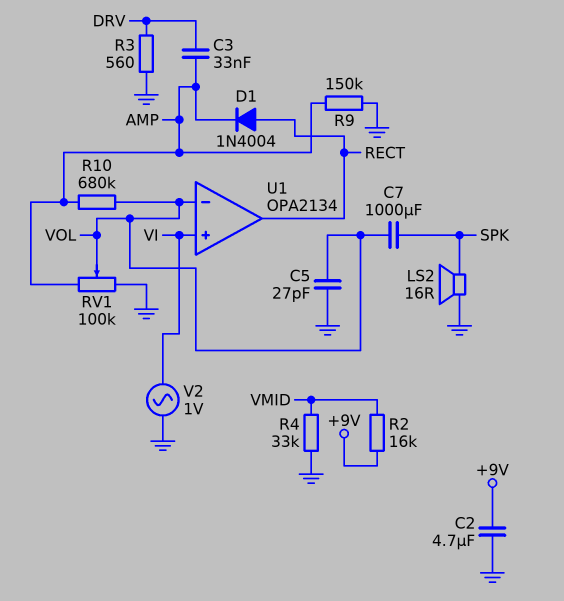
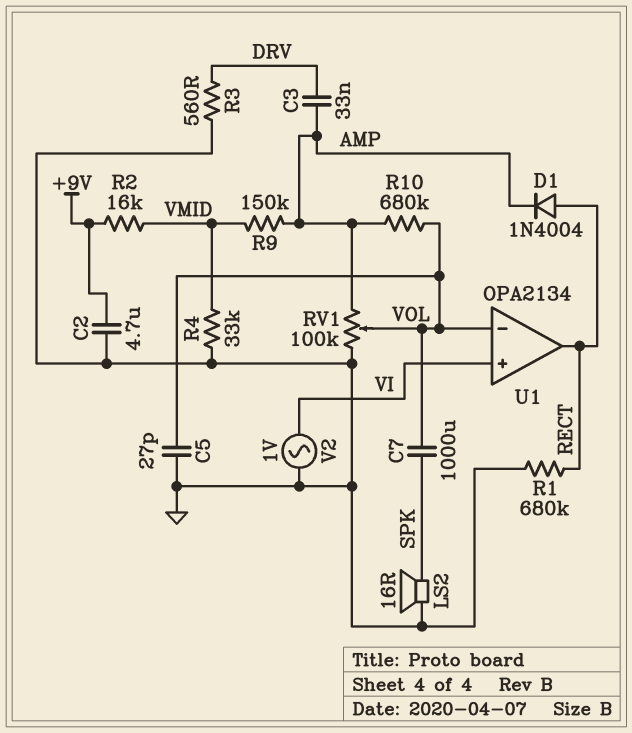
R1: none -> 680k (GND, RECT)
R9: 150k (AMP, GND) -> 150k (AMP, VMID)

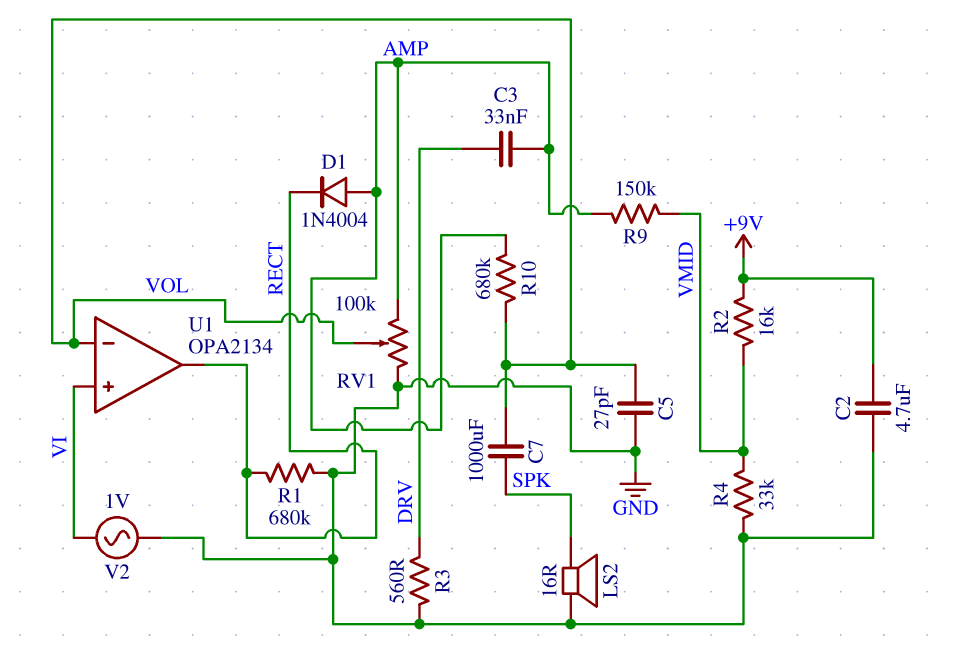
D1: diode 1N4004 (A RECT, K AMP) -> diode 1N4004 (A AMP, K RECT)

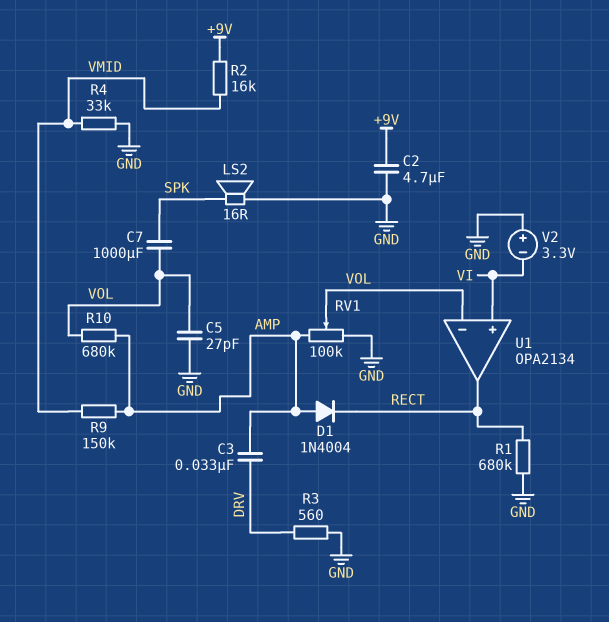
V2: AC 1V (GND, VI) -> 3.3V (plus GND, minus VI)

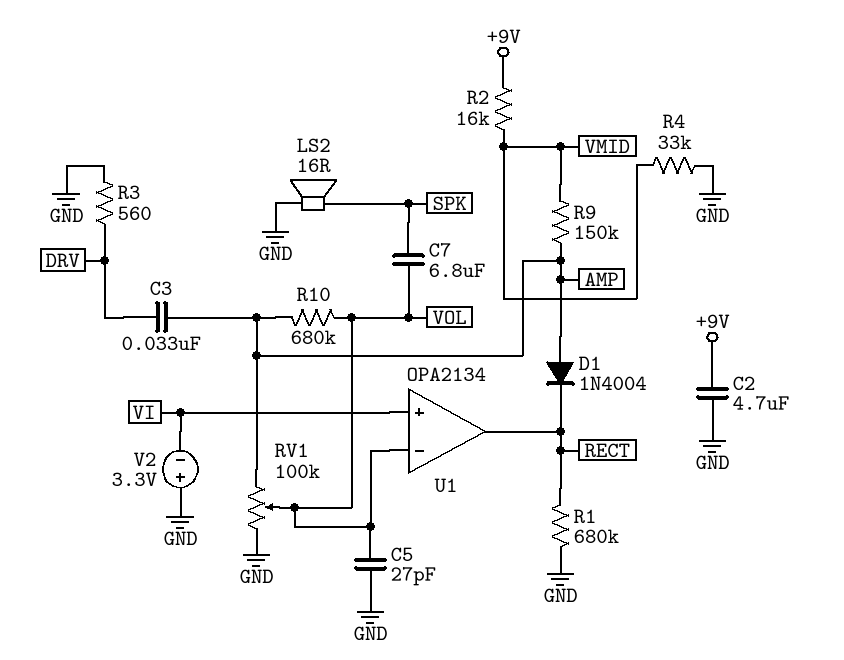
C7: 1000uF (SPK, VOL) -> 6.8uF (SPK, VOL)

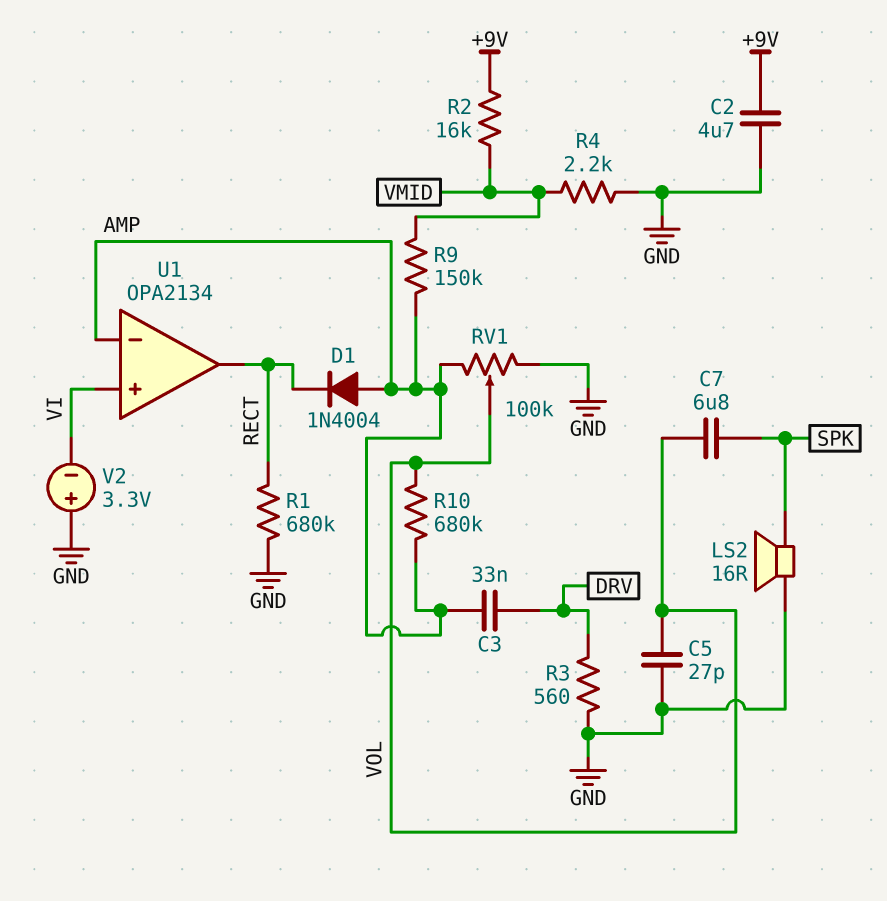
R4: 33k (GND, VMID) -> 2.2k (GND, VMID)
U1 pin in-: VOL -> AMP

